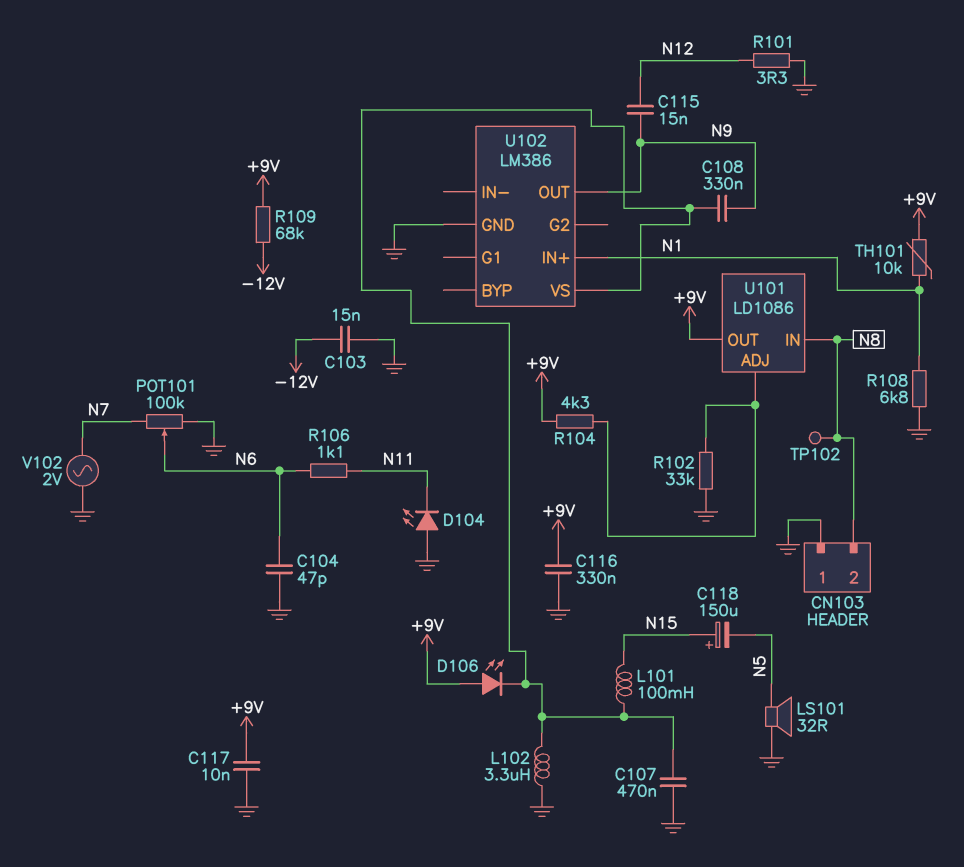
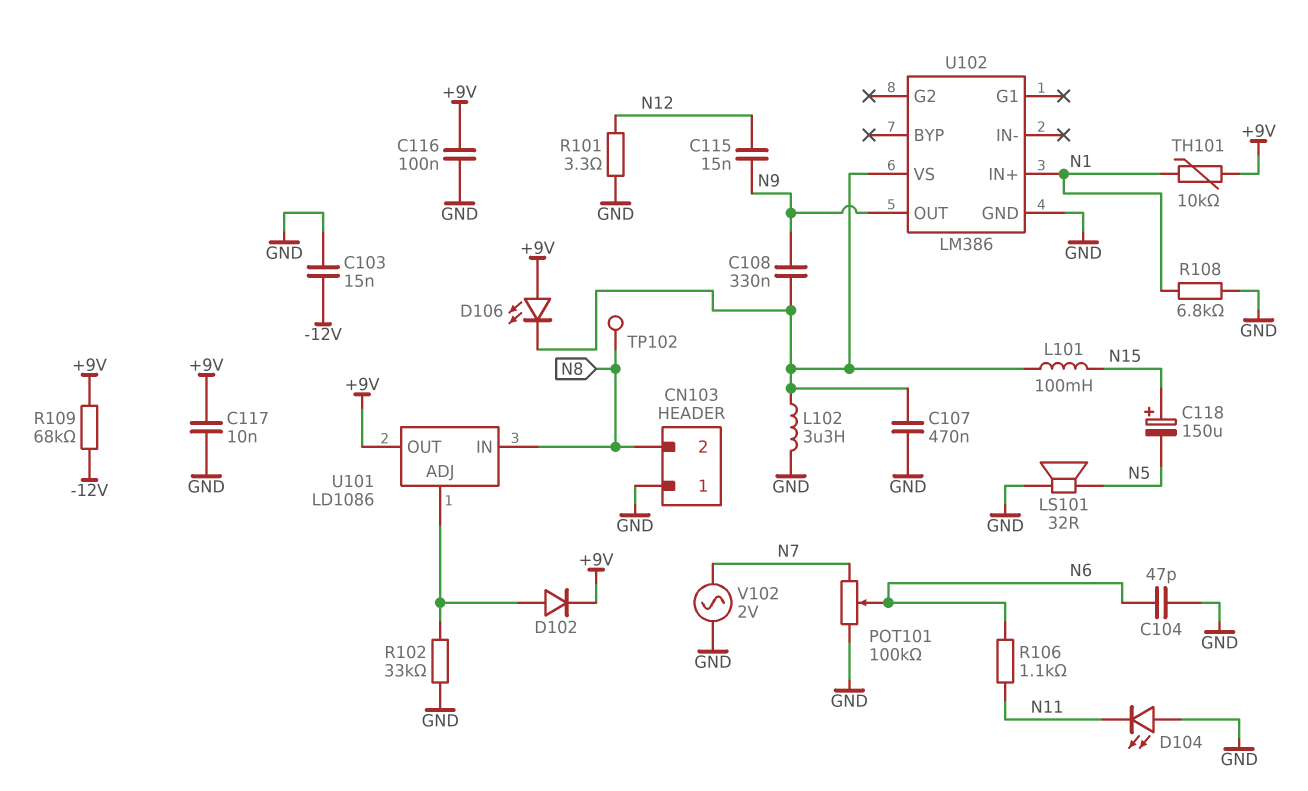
C116: 330nF (+9V, GND) -> 100nF (+9V, GND)
D102: none -> diode (A U101/ADJ, K +9V)
R104: 4.3k (+9V, U101/ADJ) -> none

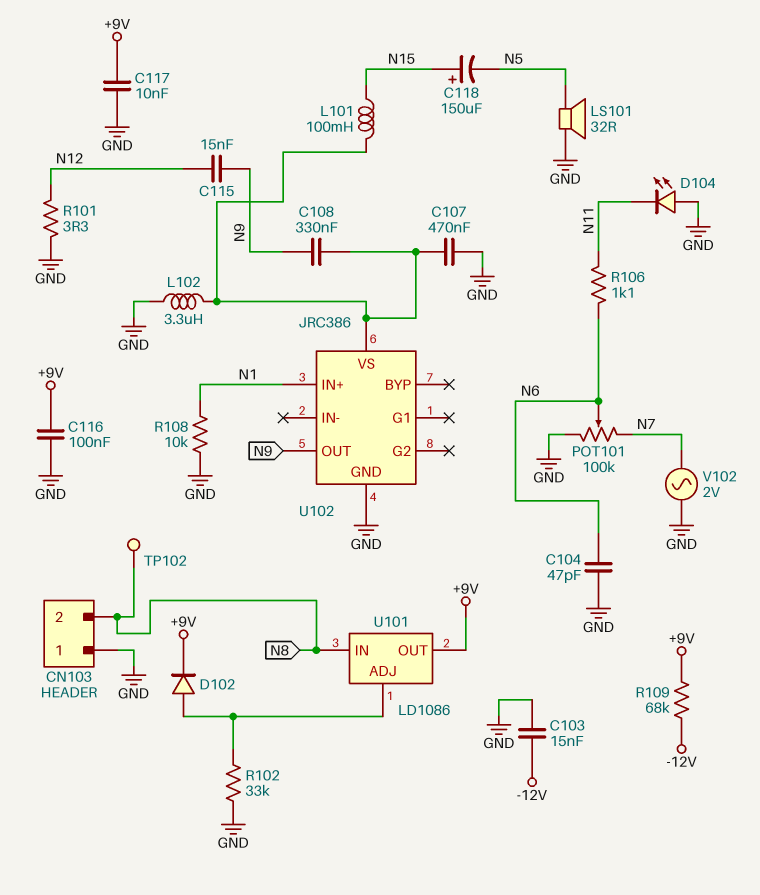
D106: LED (A +9V, K U102/VS) -> none
R108: 6.8k (GND, N1) -> 10k (GND, N1)
TH101: 10k (+9V, N1) -> none
U102: LM386 -> JRC386

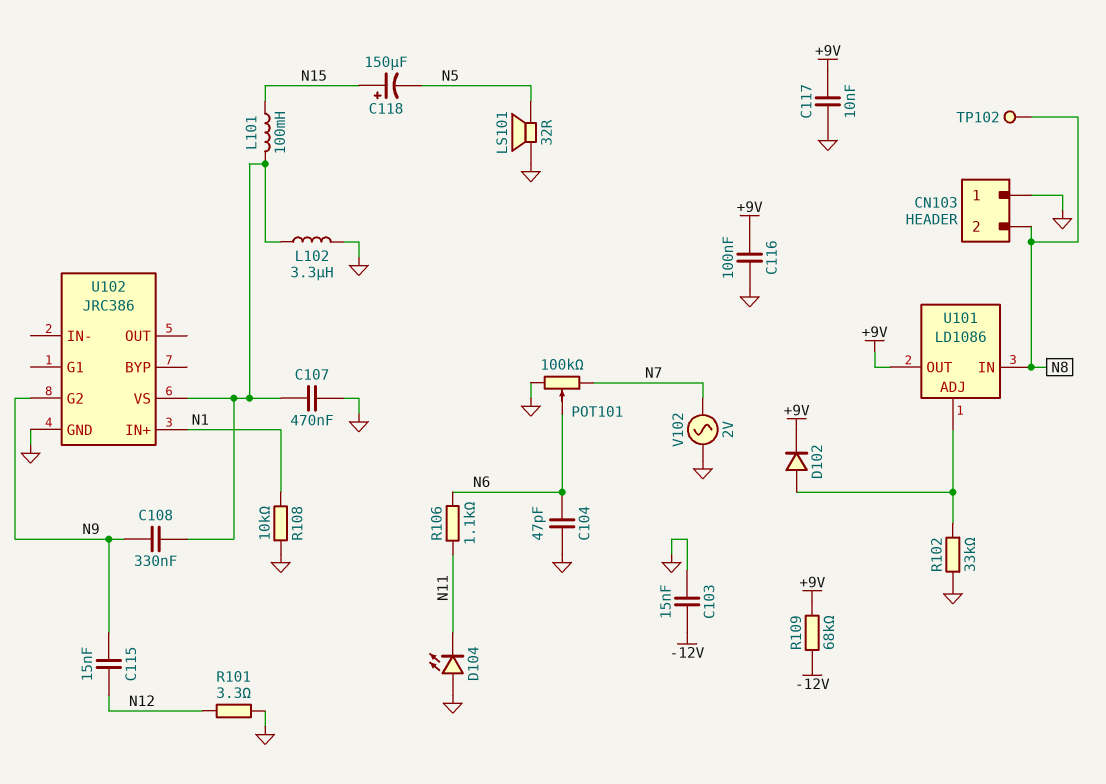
U102 pin G2: none -> N9
U102 pin OUT: N9 -> none

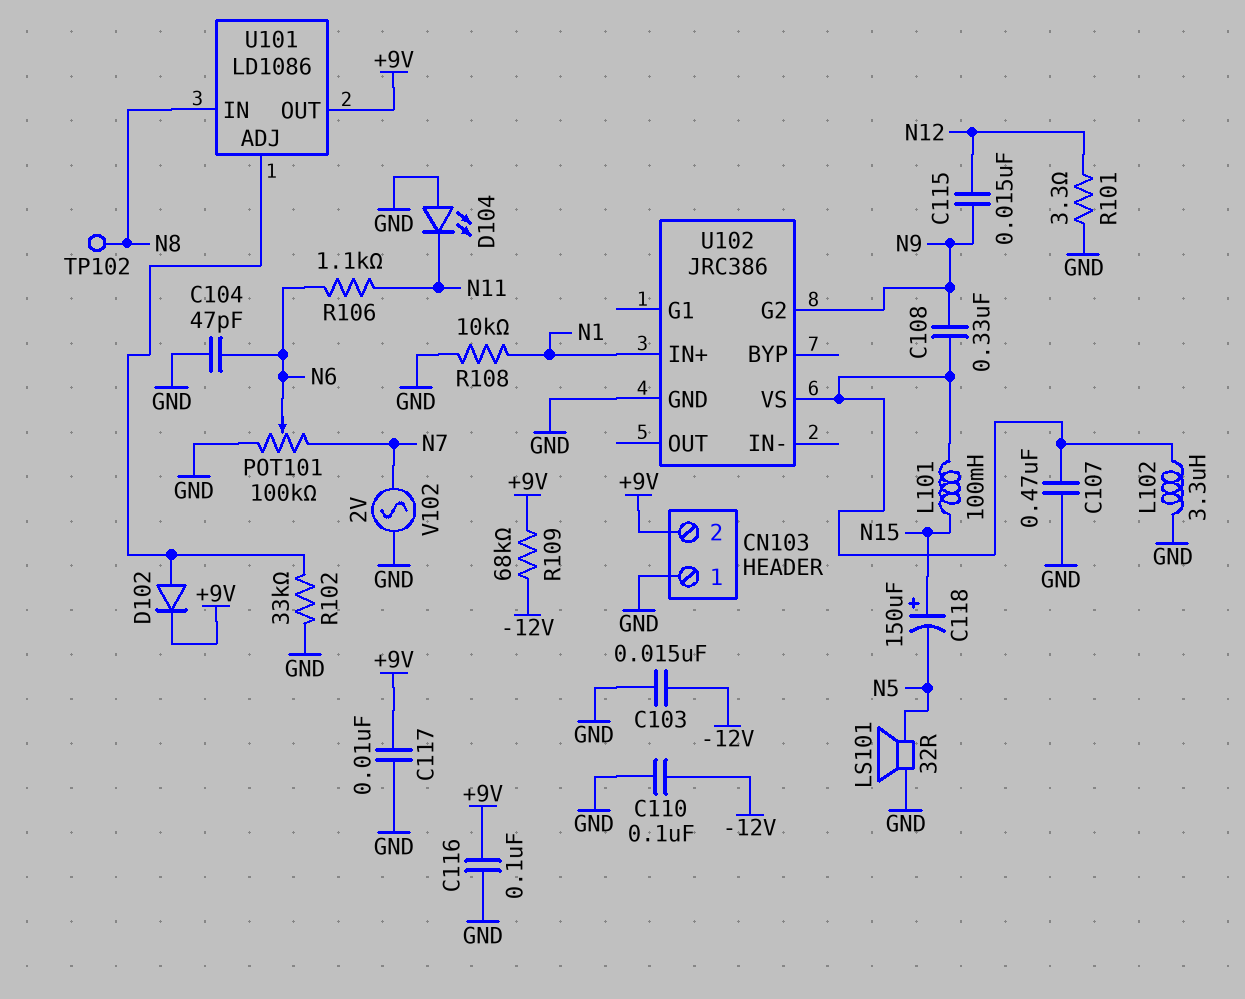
C110: none -> 100nF (-12V, GND)
CN103 pin 2: N8 -> +9V

